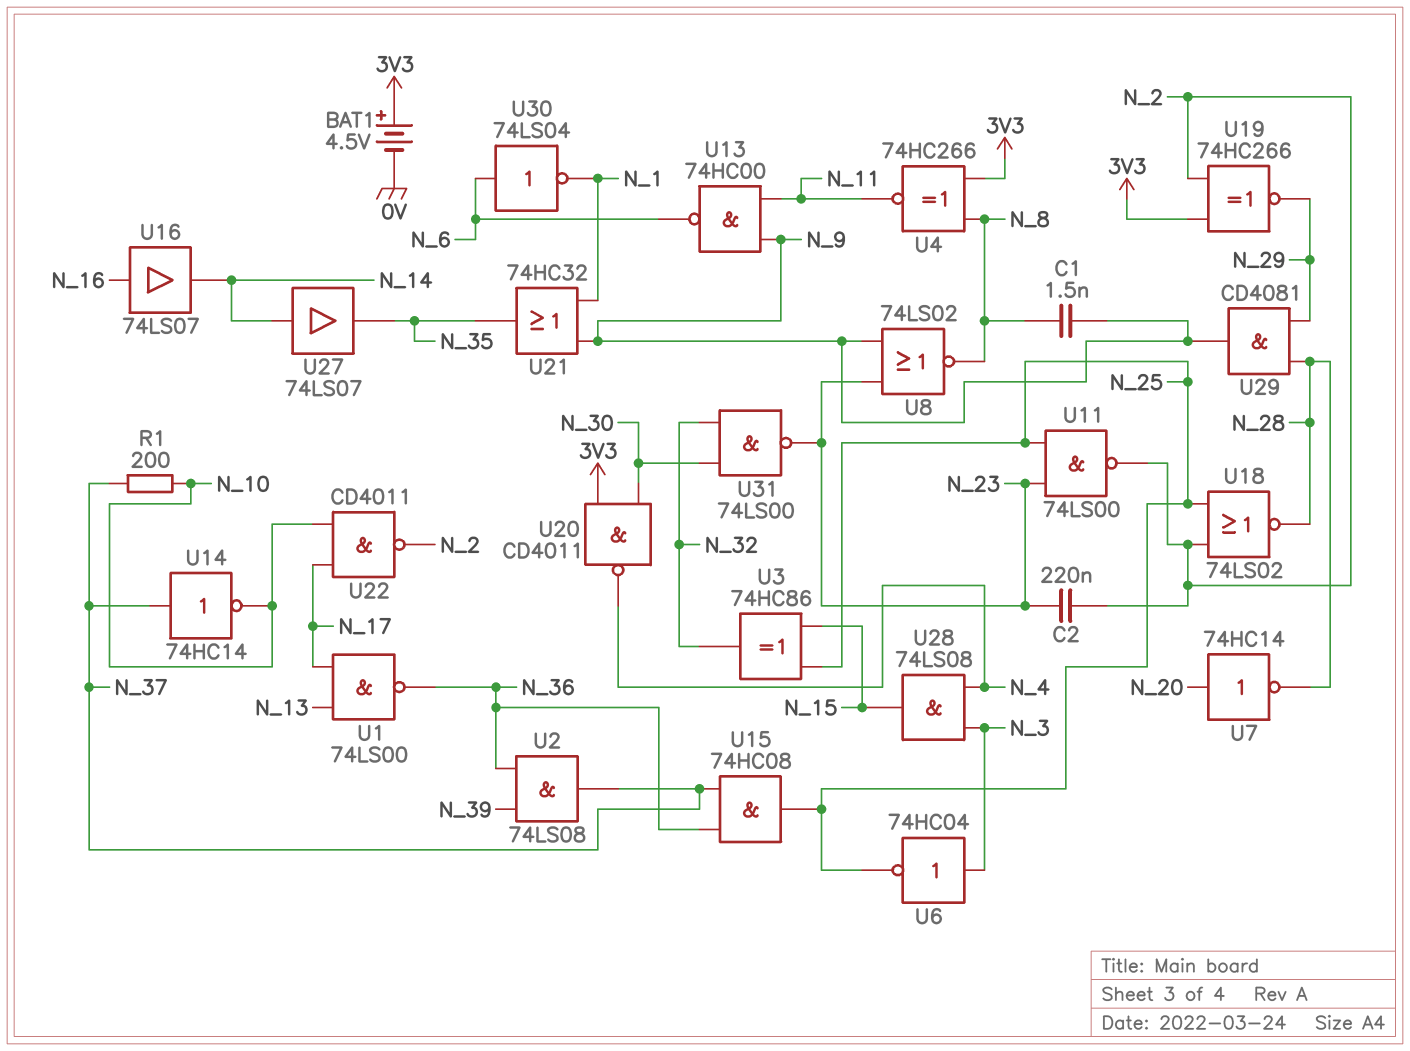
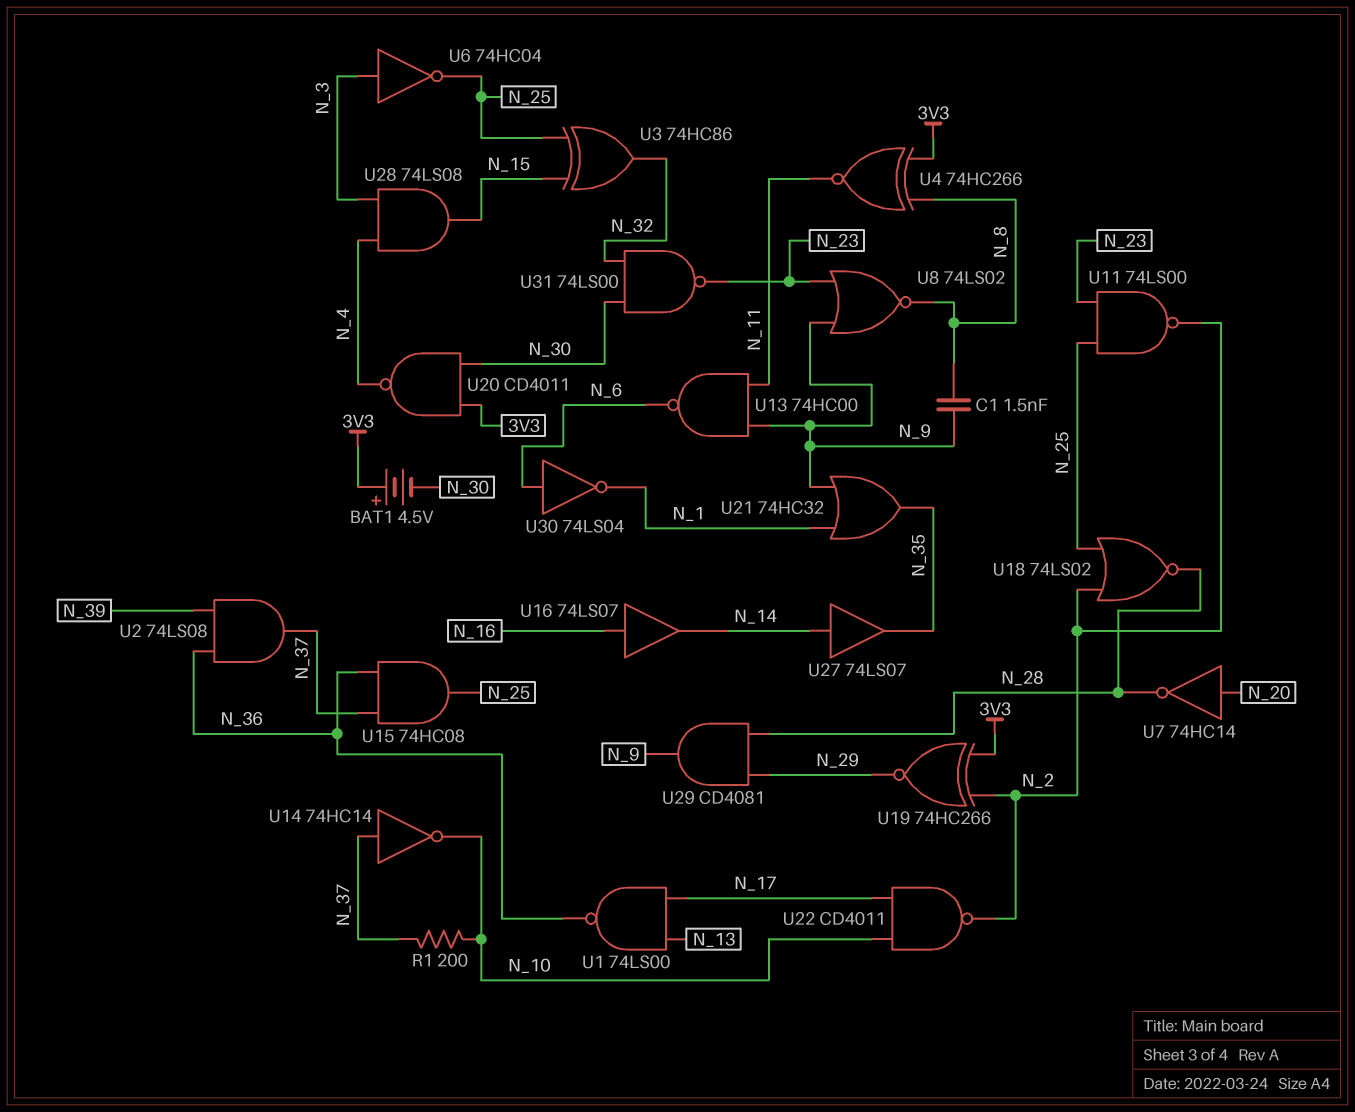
BAT1: 4.5V (plus 3V3, minus 0V) -> 4.5V (plus 3V3, minus N_30)
C2: 220nF (N_2, N_23) -> none

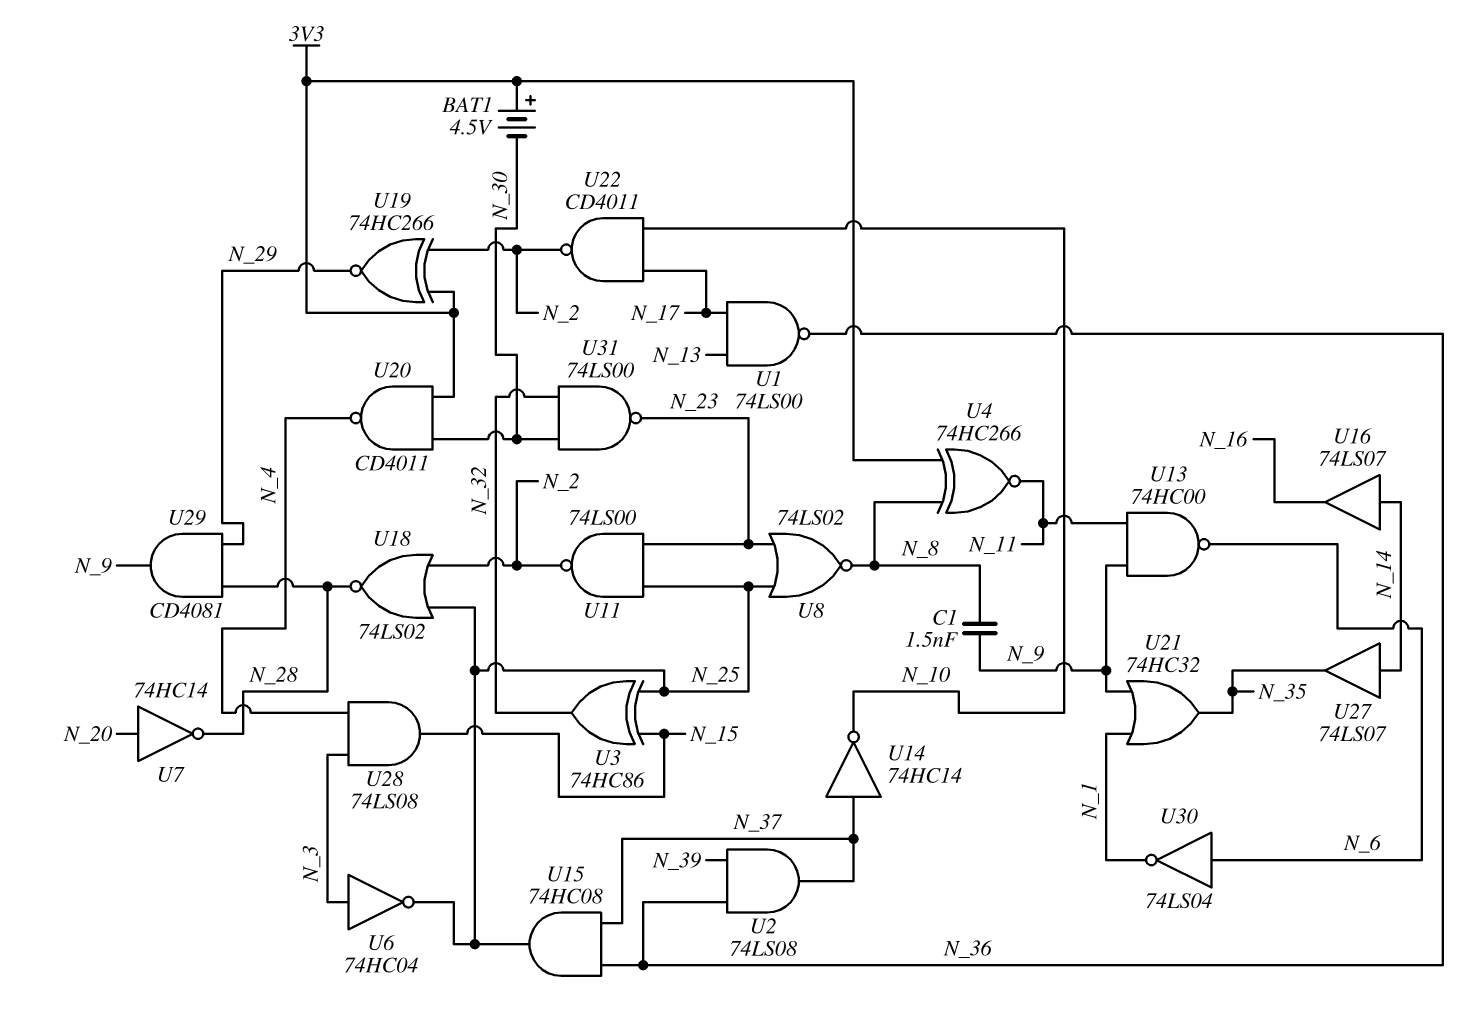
R1: 200 (N_10, N_37) -> none
U8: NOR 74LS02 (in N_9, in N_23, out N_8) -> NOR 74LS02 (in N_23, in N_25, out N_8)
U16: buffer 74LS07 (in N_16, out N_14) -> buffer 74LS07 (in N_14, out N_16)

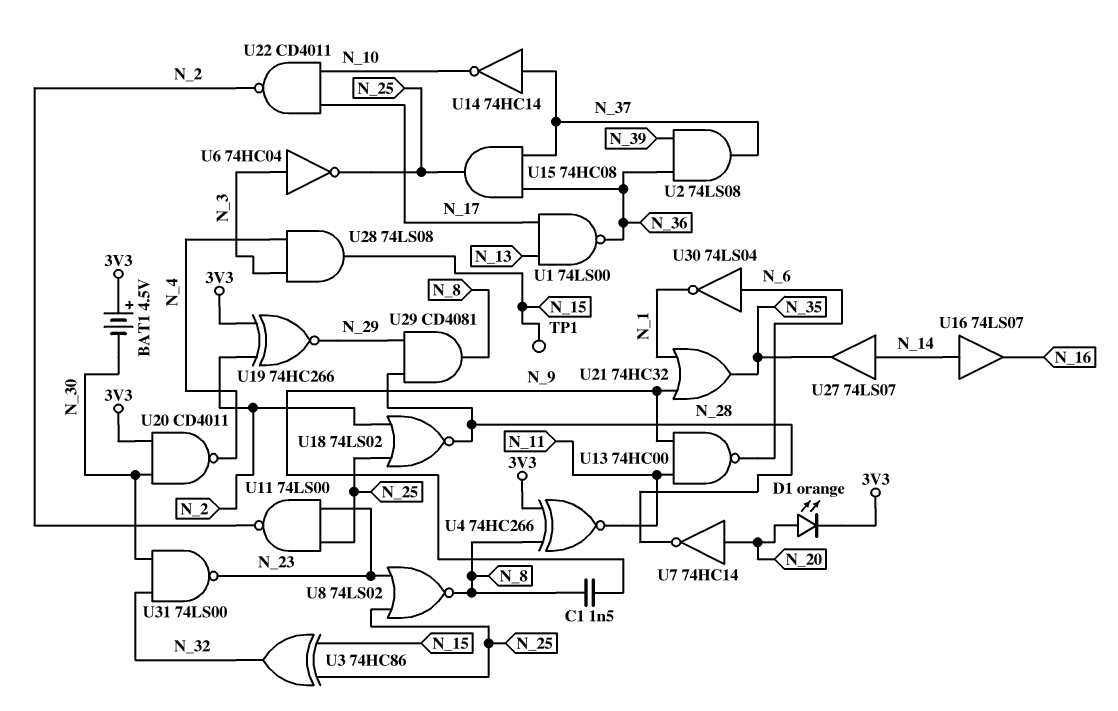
D1: none -> LED orange (A N_20, K 3V3)
TP1: none -> test point (N_15)
U29: AND CD4081 (in N_28, in N_29, out N_9) -> AND CD4081 (in N_28, in N_29, out N_8)

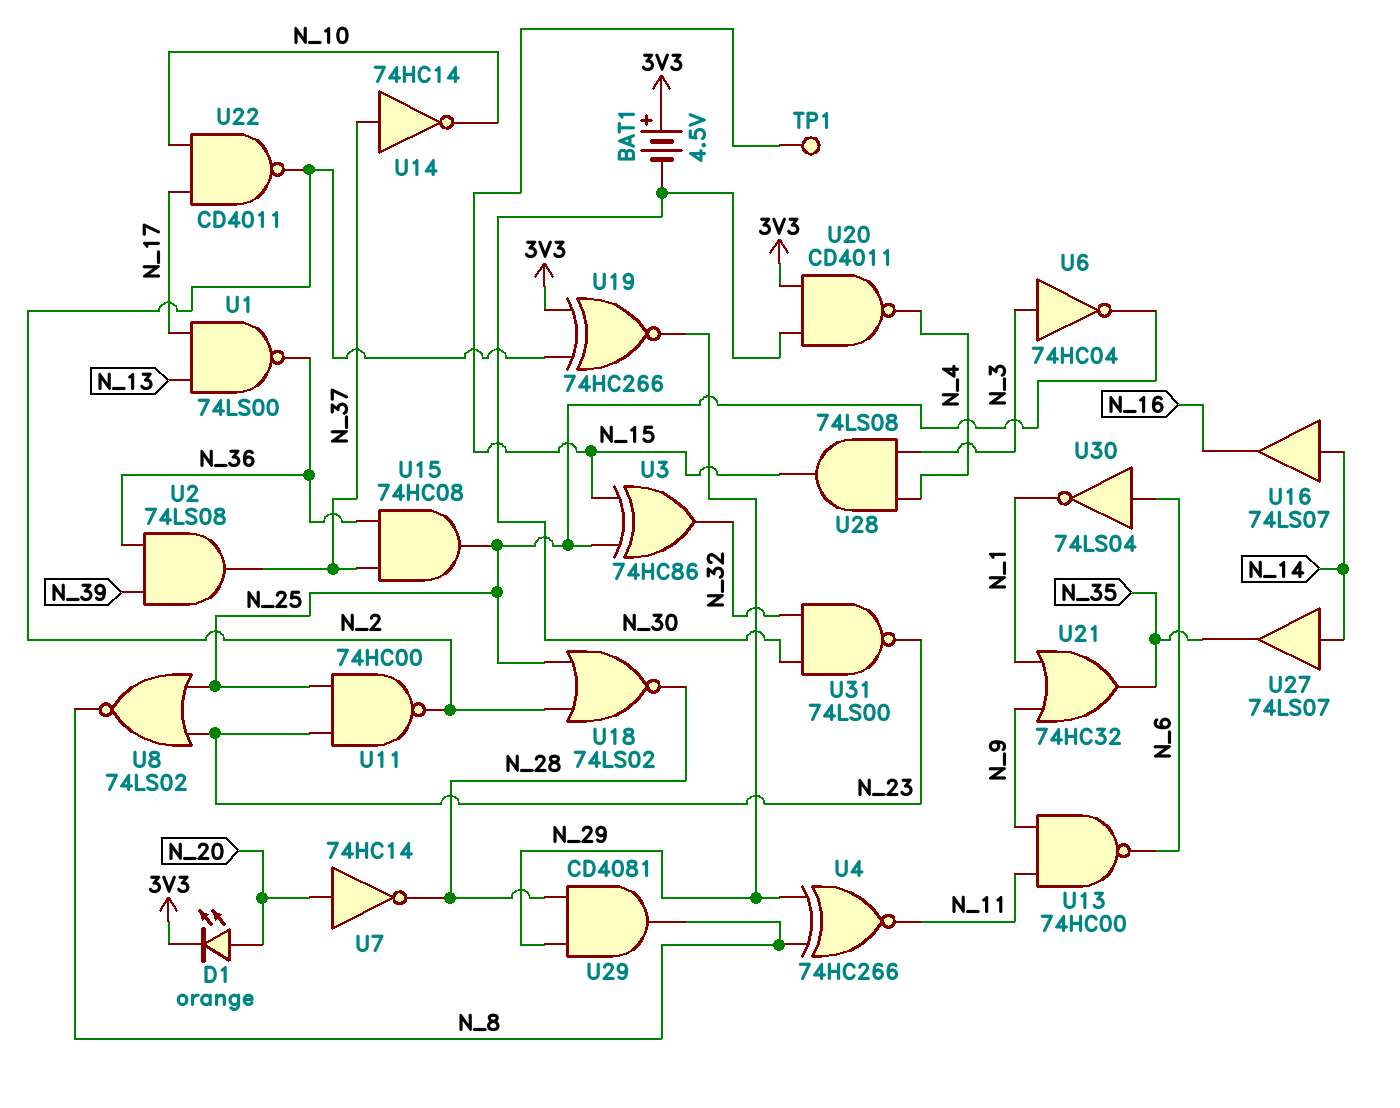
C1: 1.5nF (N_8, N_9) -> none
U4: XNOR 74HC266 (in 3V3, in N_8, out N_11) -> XNOR 74HC266 (in N_8, in N_29, out N_11)
U11: NAND 74LS00 (in N_23, in N_25, out N_2) -> NAND 74HC00 (in N_23, in N_25, out N_2)

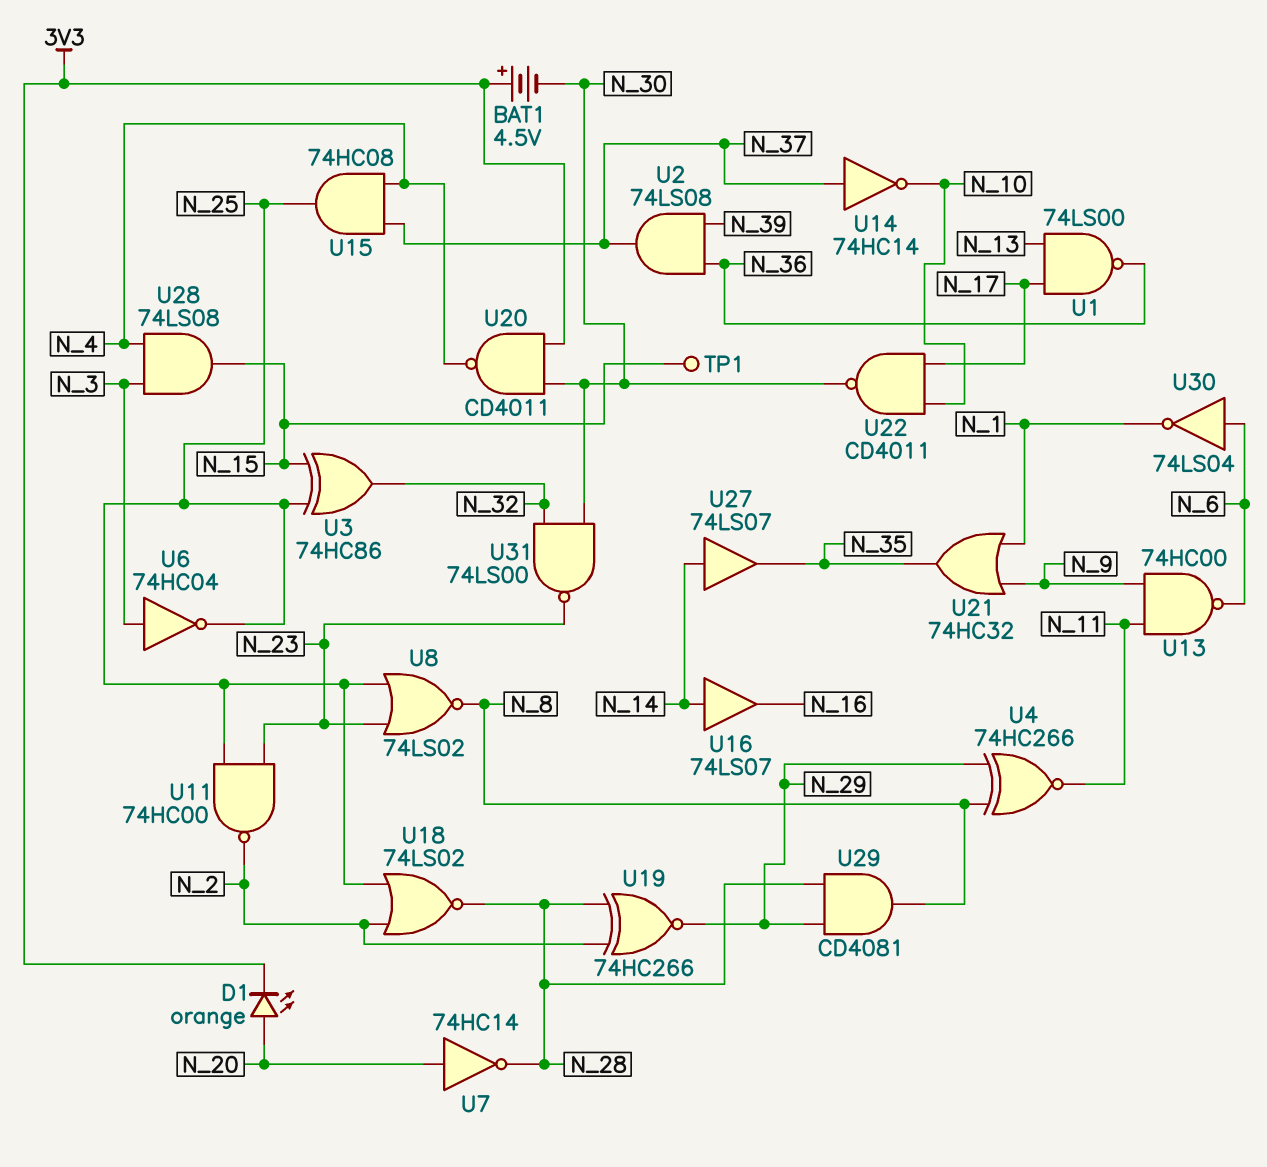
U15: AND 74HC08 (in N_36, in N_37, out N_25) -> AND 74HC08 (in N_4, in N_37, out N_25)
U19: XNOR 74HC266 (in 3V3, in N_2, out N_29) -> XNOR 74HC266 (in N_2, in N_28, out N_29)
U22: NAND CD4011 (in N_10, in N_17, out N_2) -> NAND CD4011 (in N_10, in N_17, out N_30)

